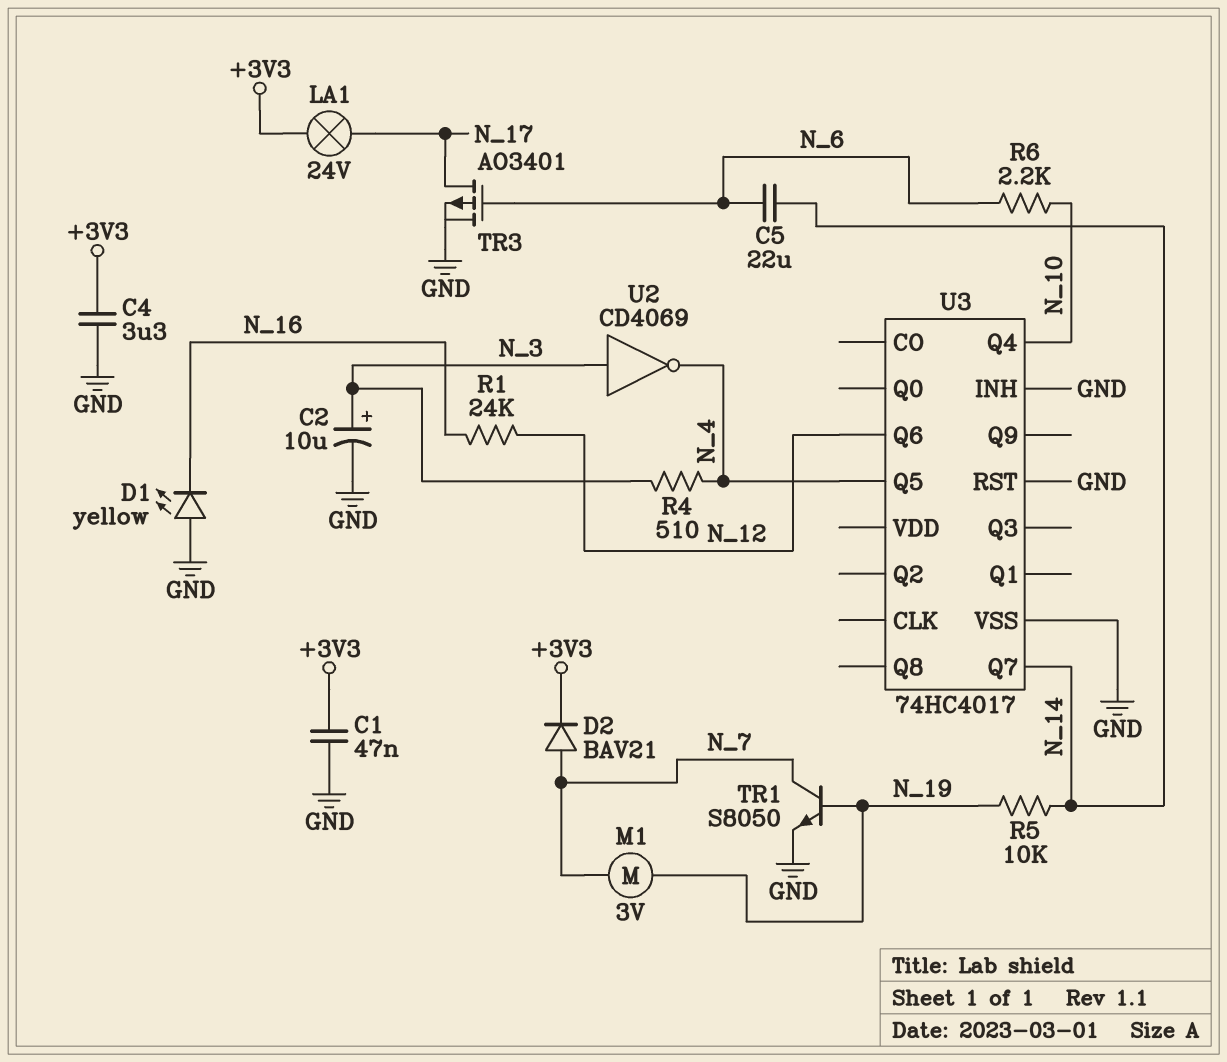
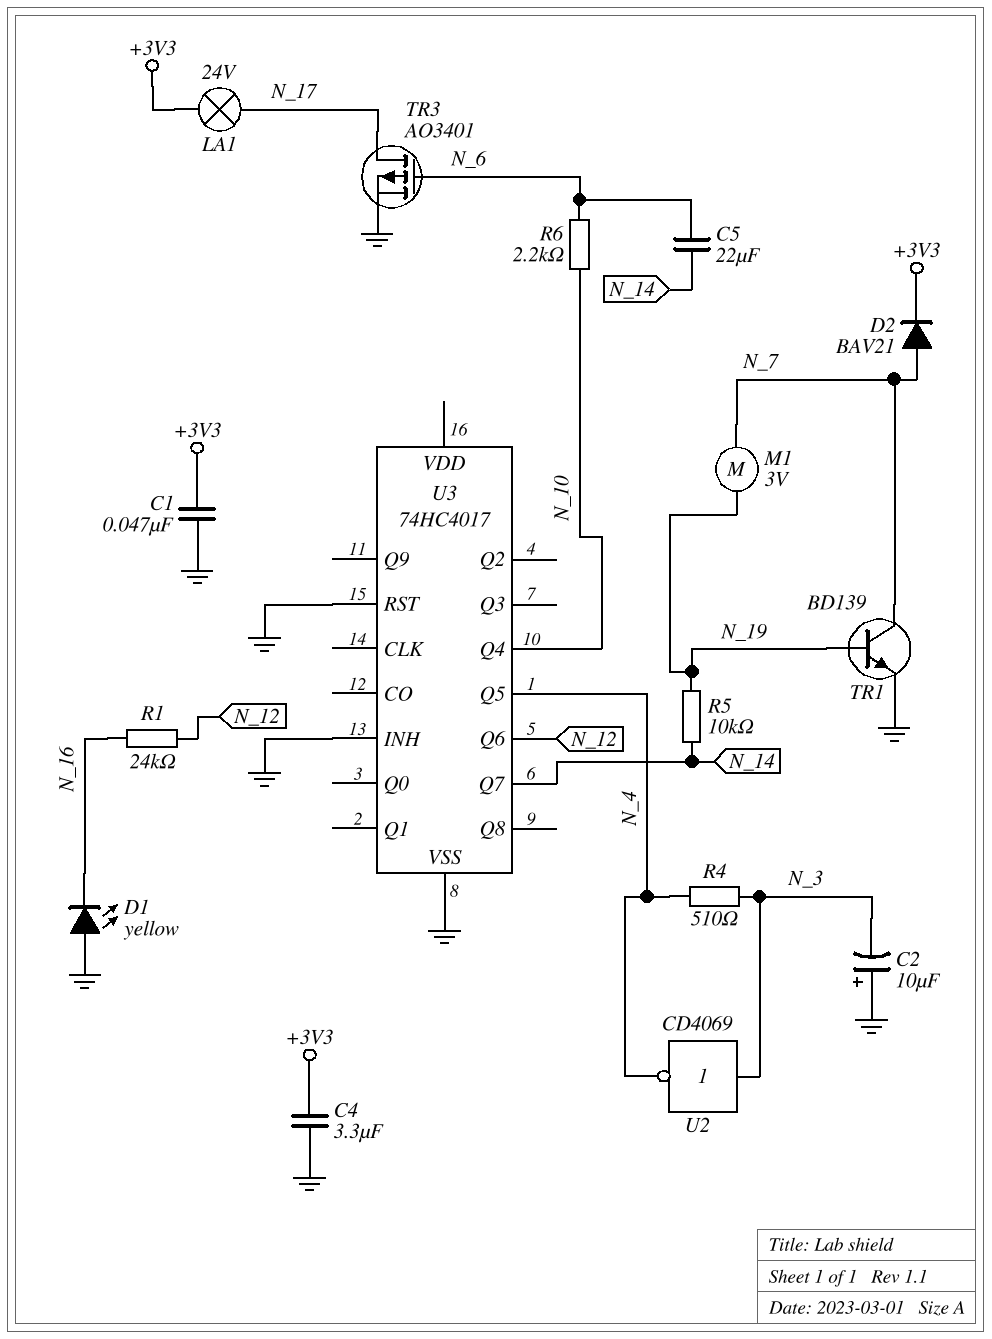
C2: 10uF (plus N_3, minus GND) -> 10uF (plus GND, minus N_3)
TR1: NPN S8050 (B N_19, C N_7, E GND) -> NPN BD139 (B N_19, C N_7, E GND)

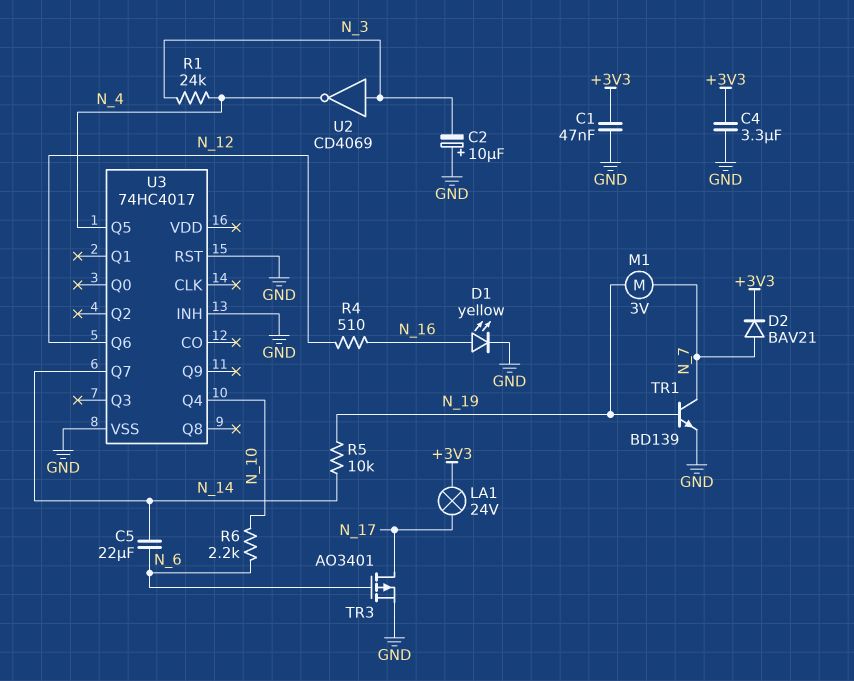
D1: LED yellow (A GND, K N_16) -> LED yellow (A N_16, K GND)
R1: 24k (N_12, N_16) -> 24k (N_3, N_4)
R4: 510 (N_3, N_4) -> 510 (N_12, N_16)

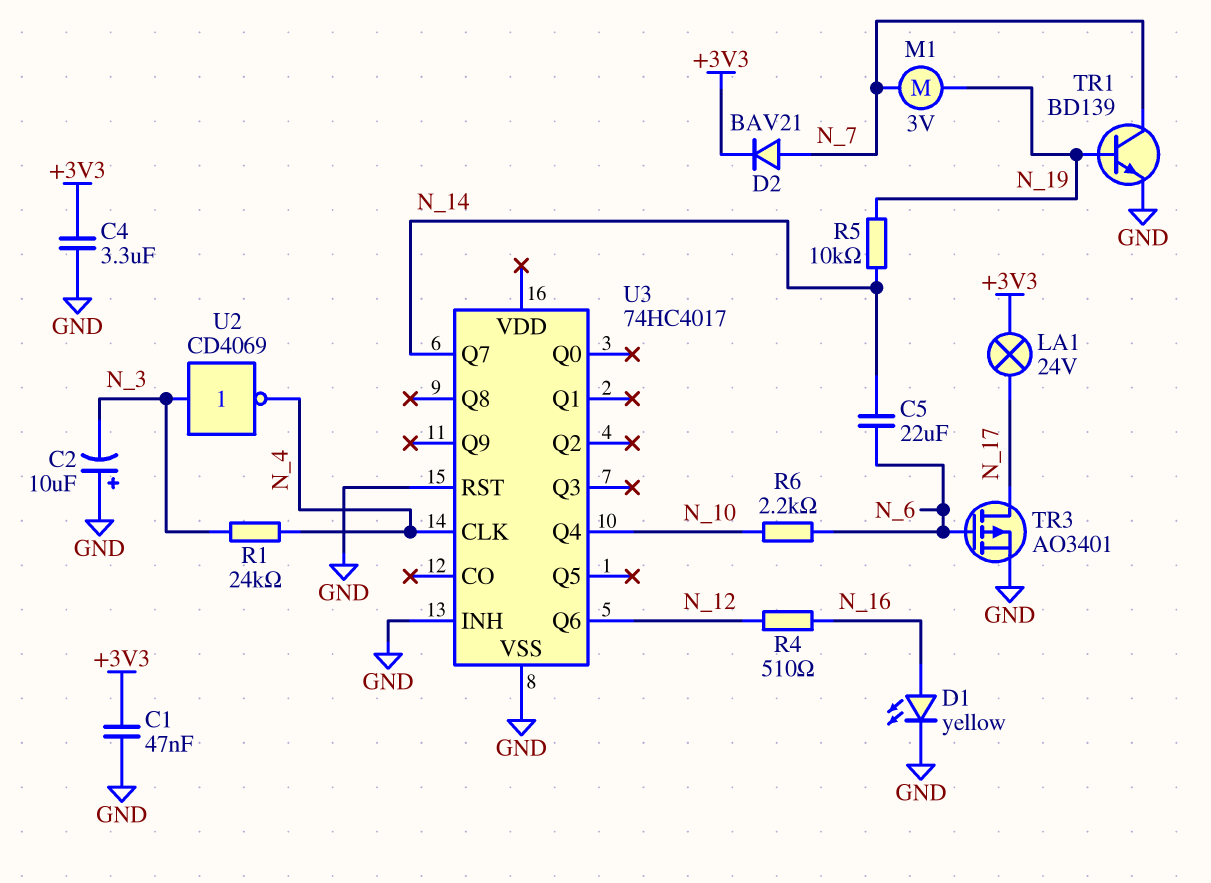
U3 pin CLK: none -> N_4
U3 pin Q5: N_4 -> none

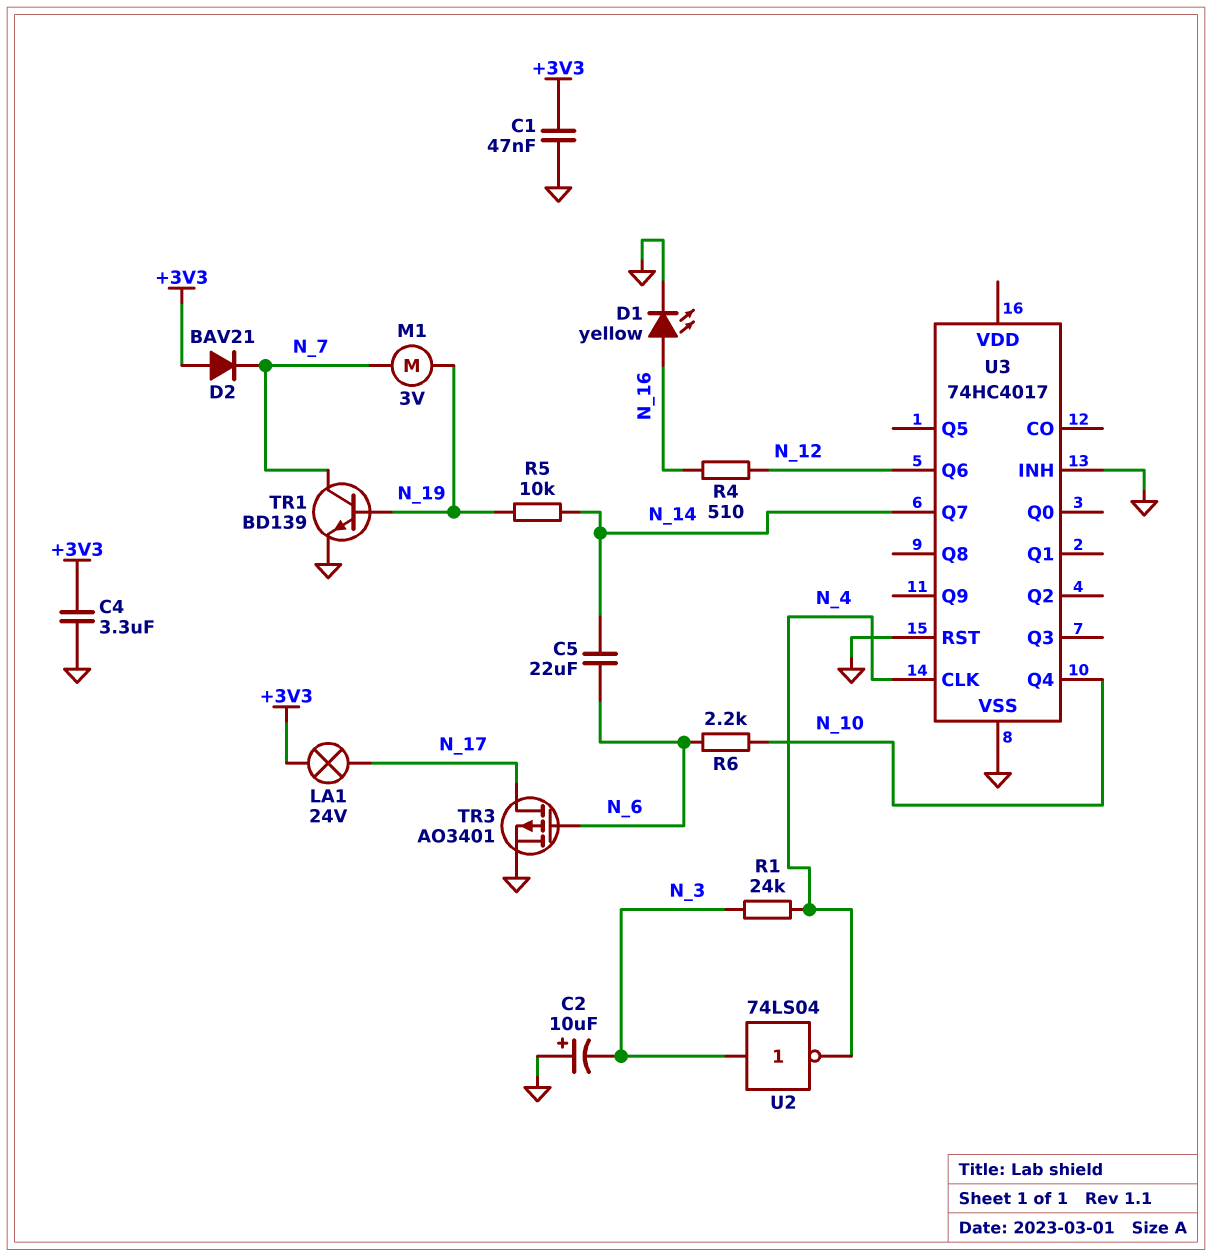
D2: diode BAV21 (A N_7, K +3V3) -> diode BAV21 (A +3V3, K N_7)
U2: NOT CD4069 (in N_3, out N_4) -> NOT 74LS04 (in N_3, out N_4)

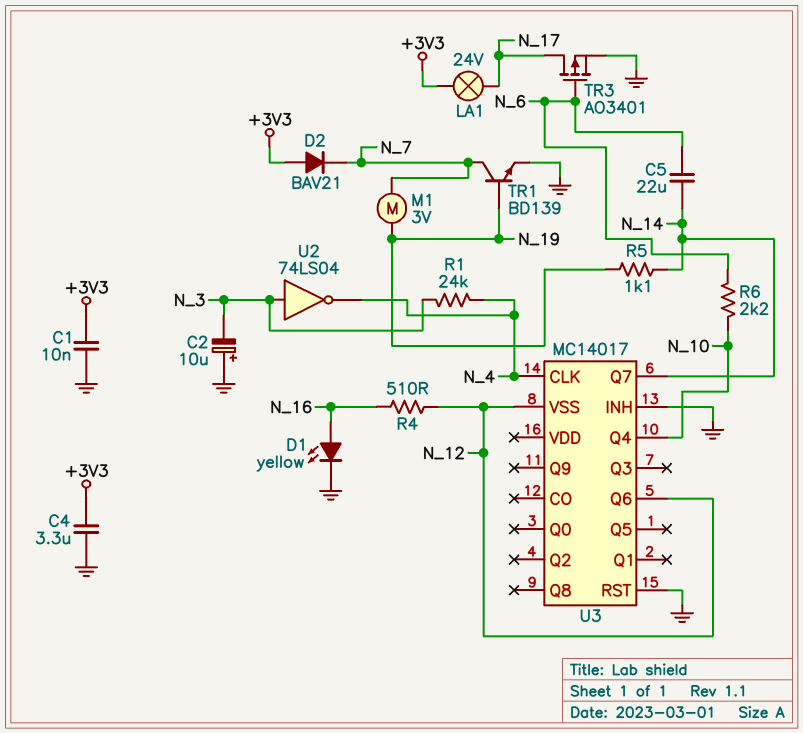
C1: 47nF (+3V3, GND) -> 10nF (+3V3, GND)
R5: 10k (N_14, N_19) -> 1.1k (N_14, N_19)
U3: 74HC4017 -> MC14017
U3 pin VSS: GND -> N_12

